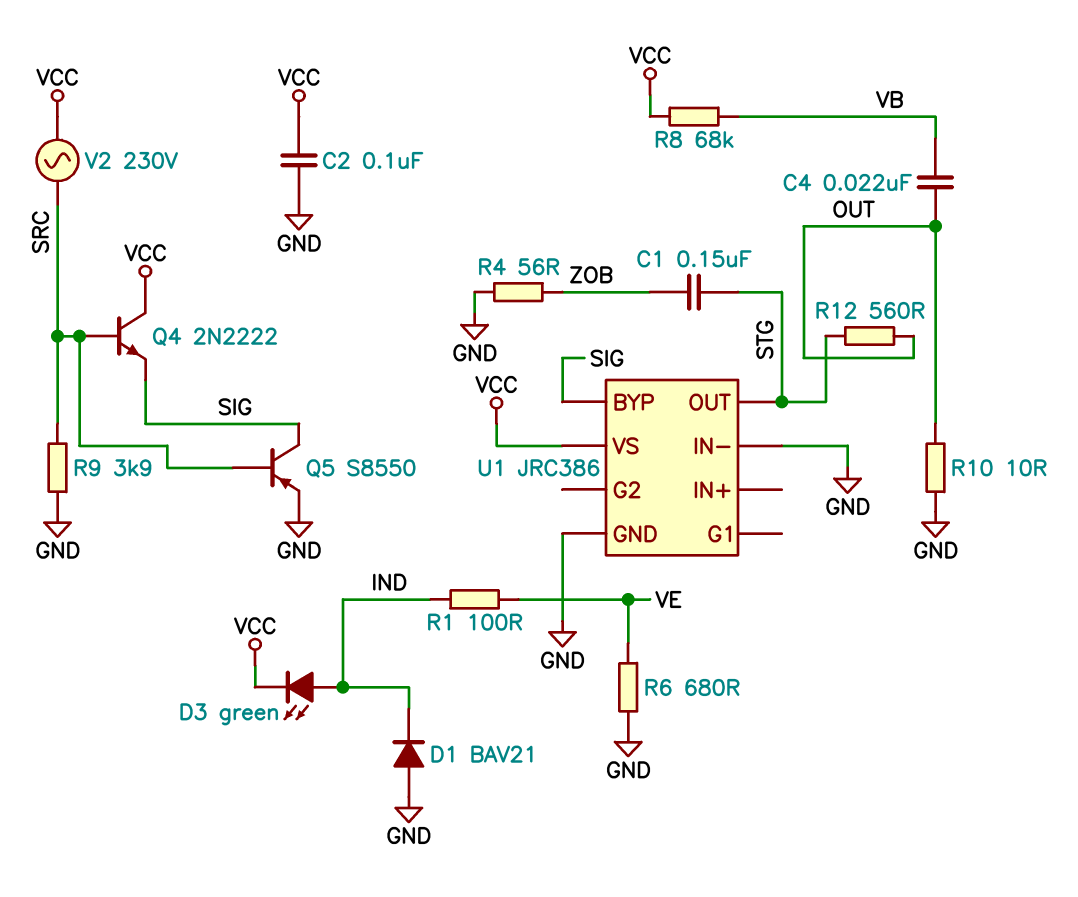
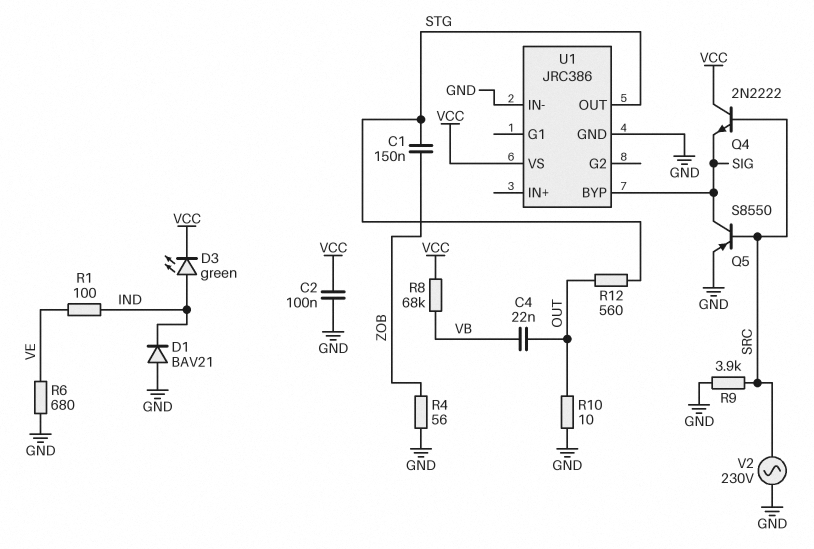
V2: AC 230V (SRC, VCC) -> AC 230V (GND, SRC)

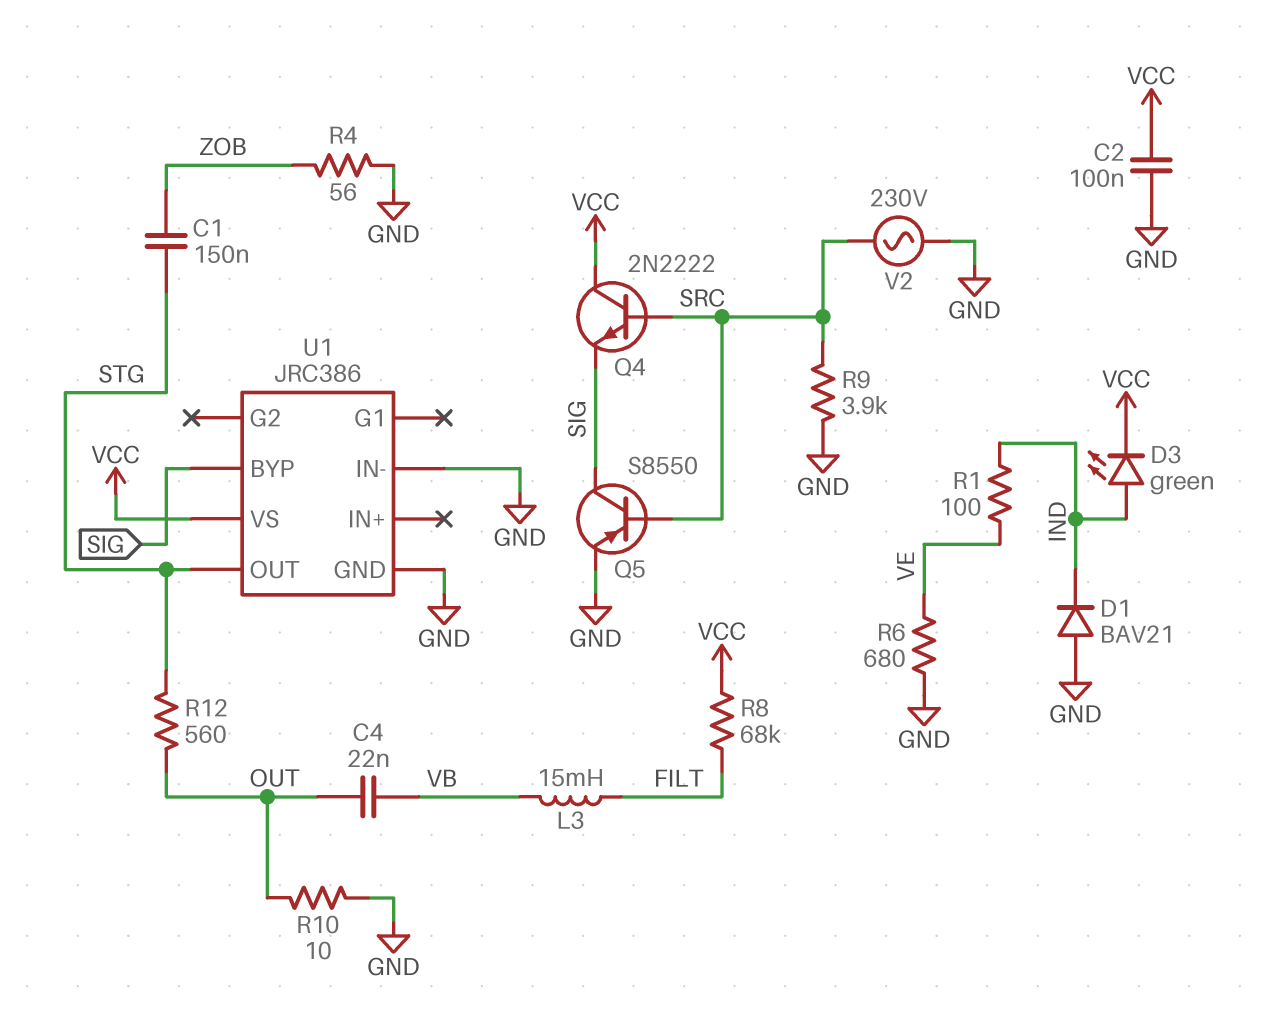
L3: none -> 15mH (FILT, VB)
R8: 68k (VB, VCC) -> 68k (FILT, VCC)

